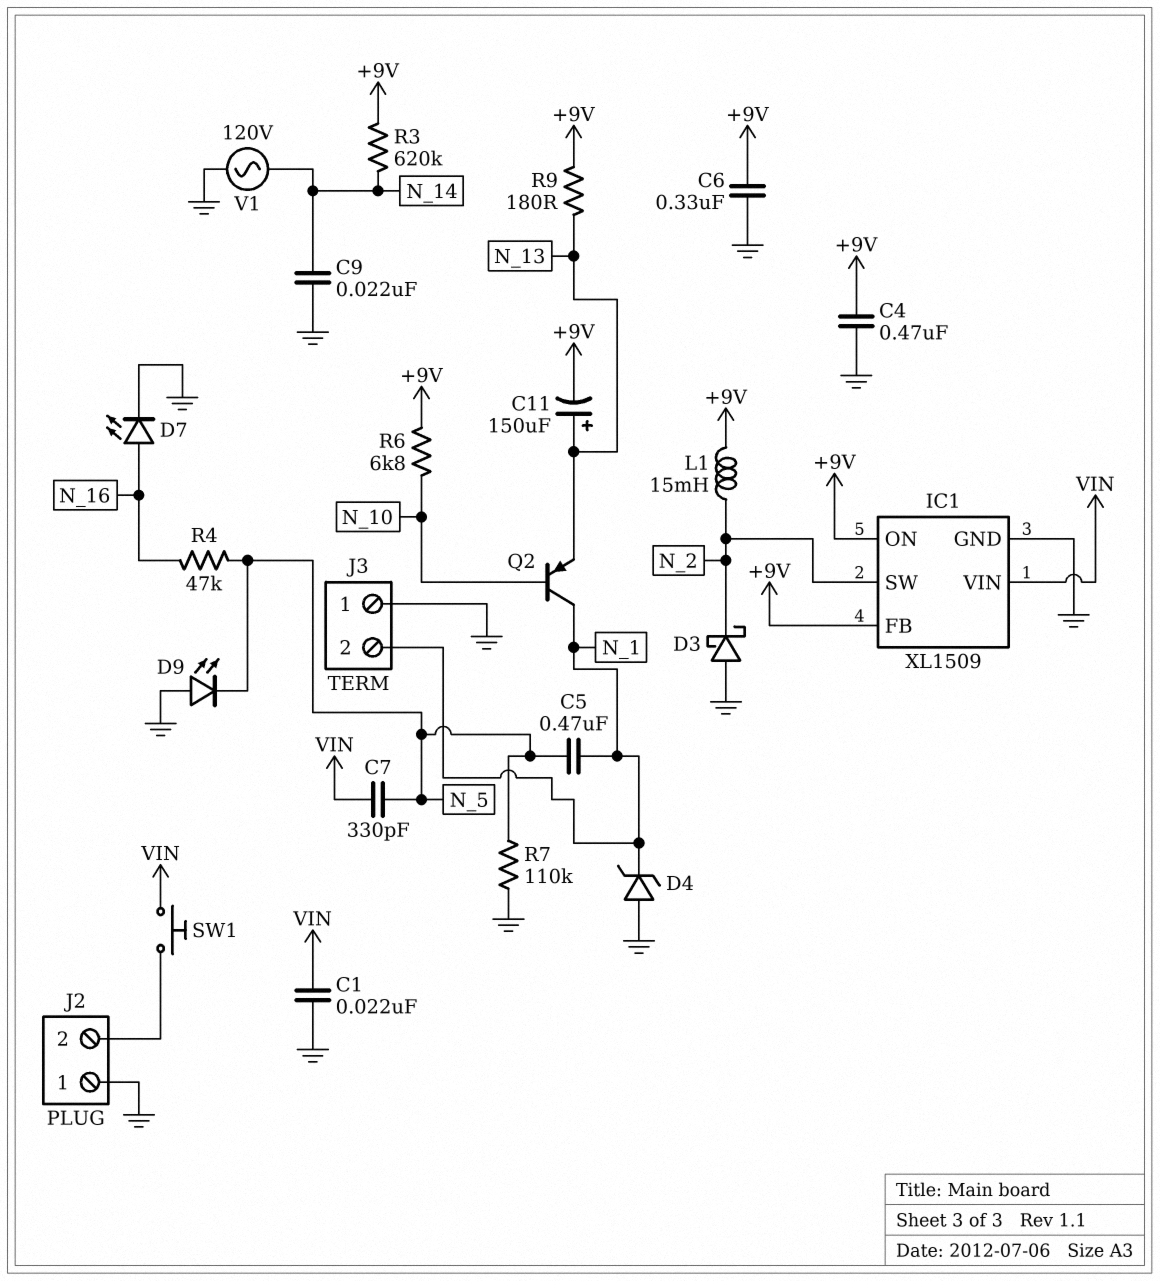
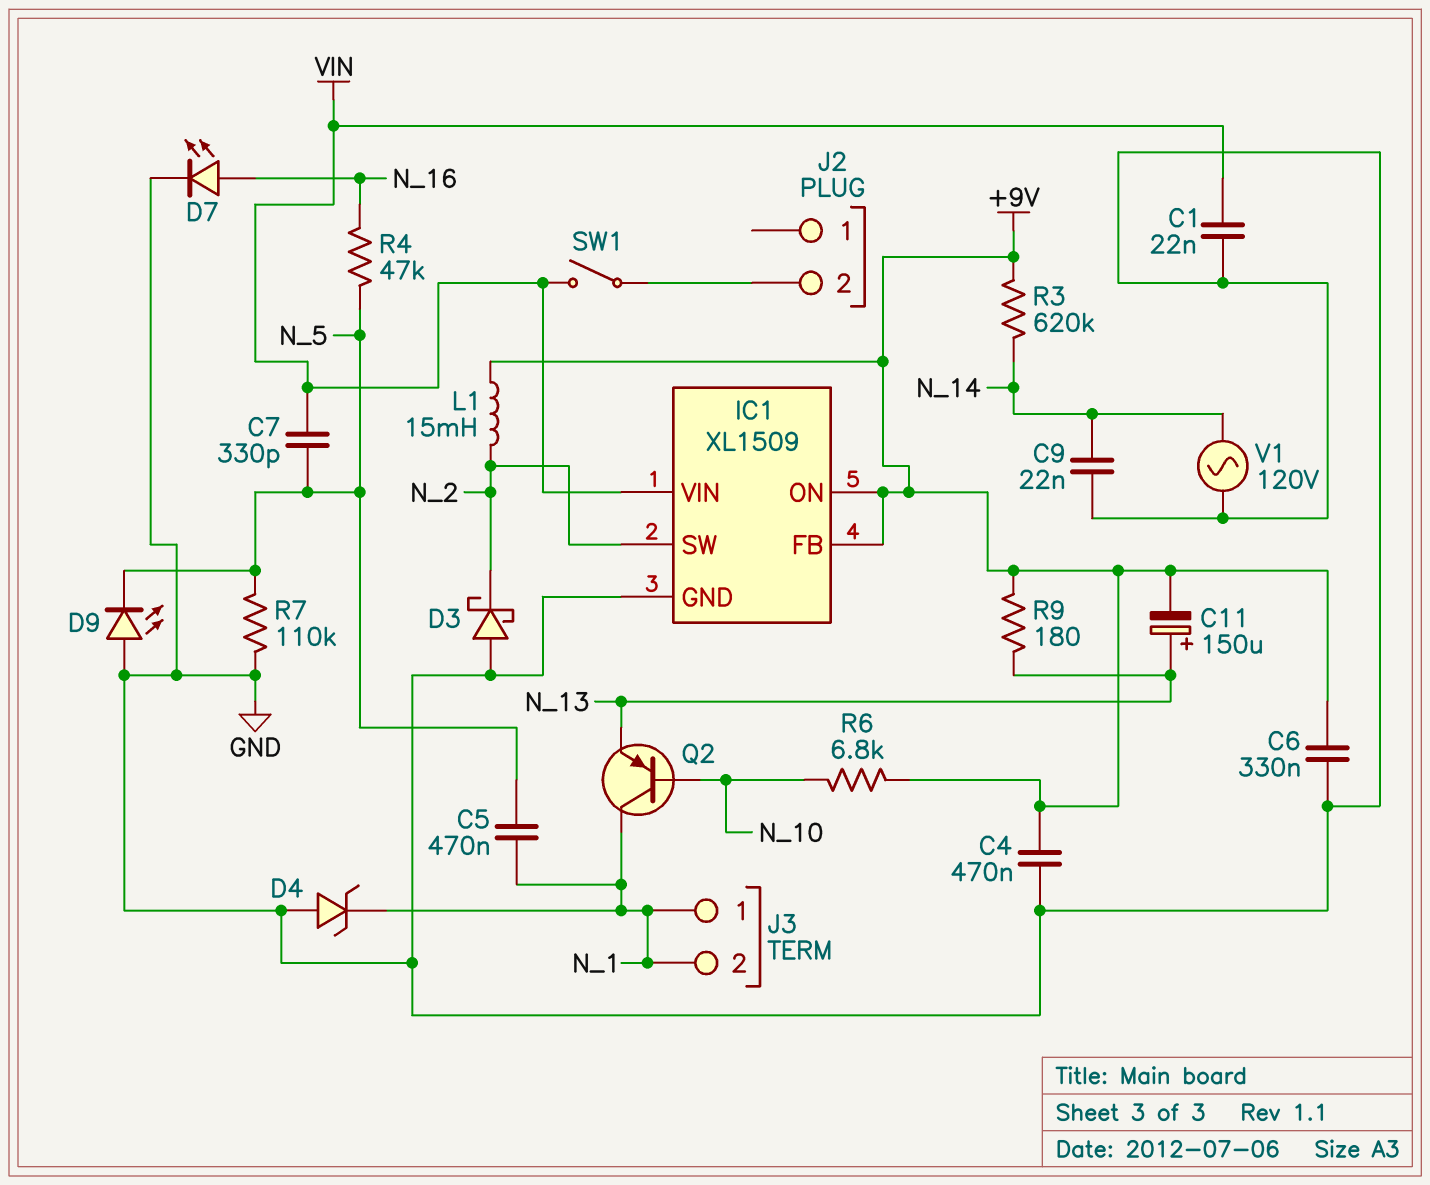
J2 pin 1: GND -> none
J3 pin 1: GND -> N_1
SW1: button (J2/2, VIN) -> switch (J2/2, VIN)

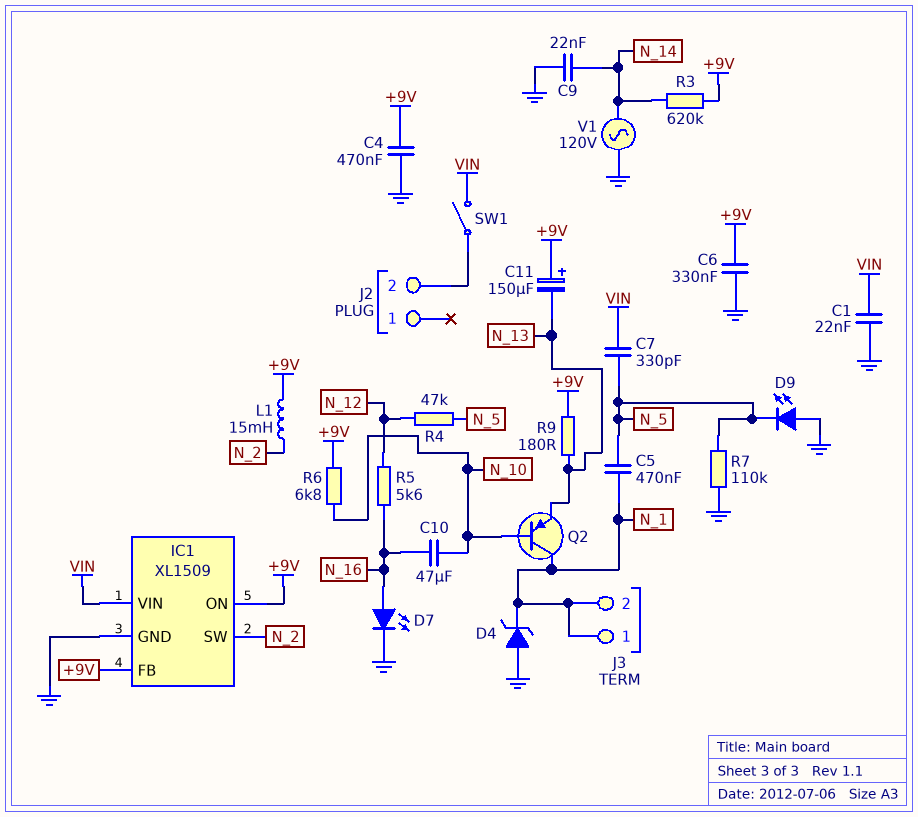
C10: none -> 47uF (N_10, N_16)
C11: 150uF (plus N_13, minus +9V) -> 150uF (plus +9V, minus N_13)
D3: schottky (A GND, K N_2) -> none
R4: 47k (N_5, N_16) -> 47k (N_5, N_12)
R5: none -> 5.6k (N_12, N_16)

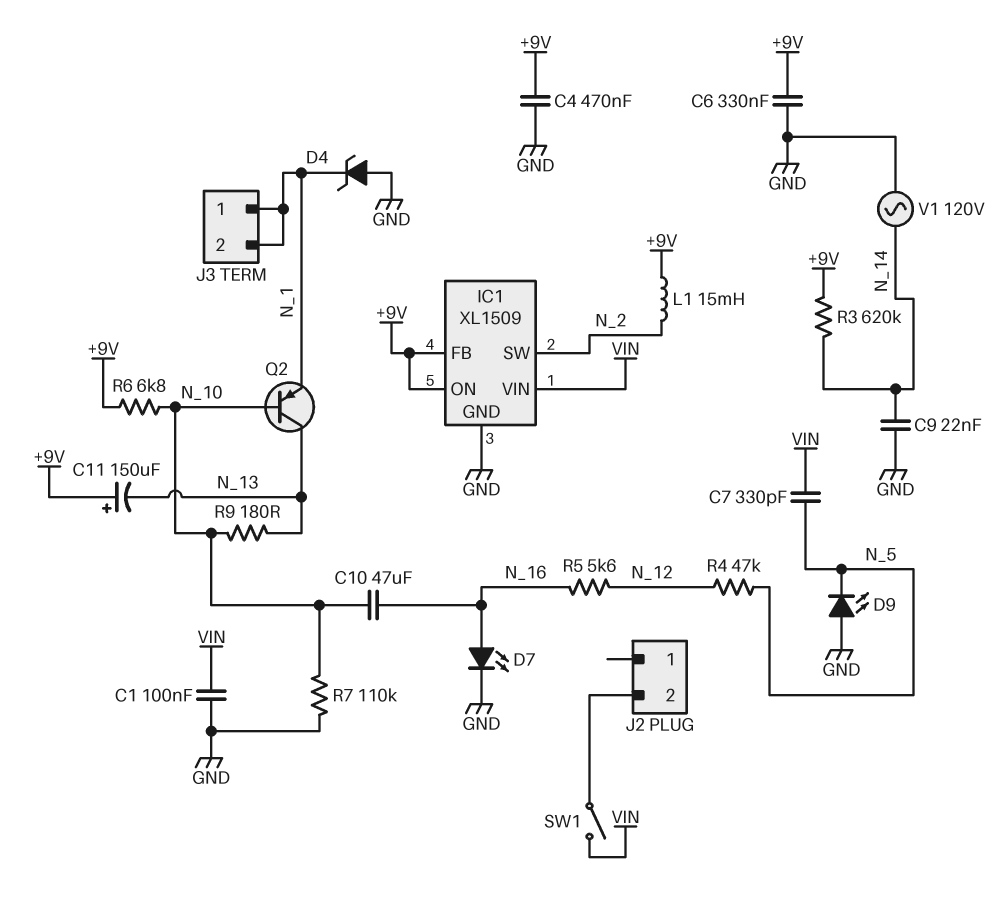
C1: 22nF (GND, VIN) -> 100nF (GND, VIN)
C5: 470nF (N_1, N_5) -> none
Q2: PNP (B N_10, C N_1, E N_13) -> PNP (B N_10, C N_13, E N_1)
R7: 110k (GND, N_5) -> 110k (GND, N_10)
R9: 180 (+9V, N_13) -> 180 (N_10, N_13)

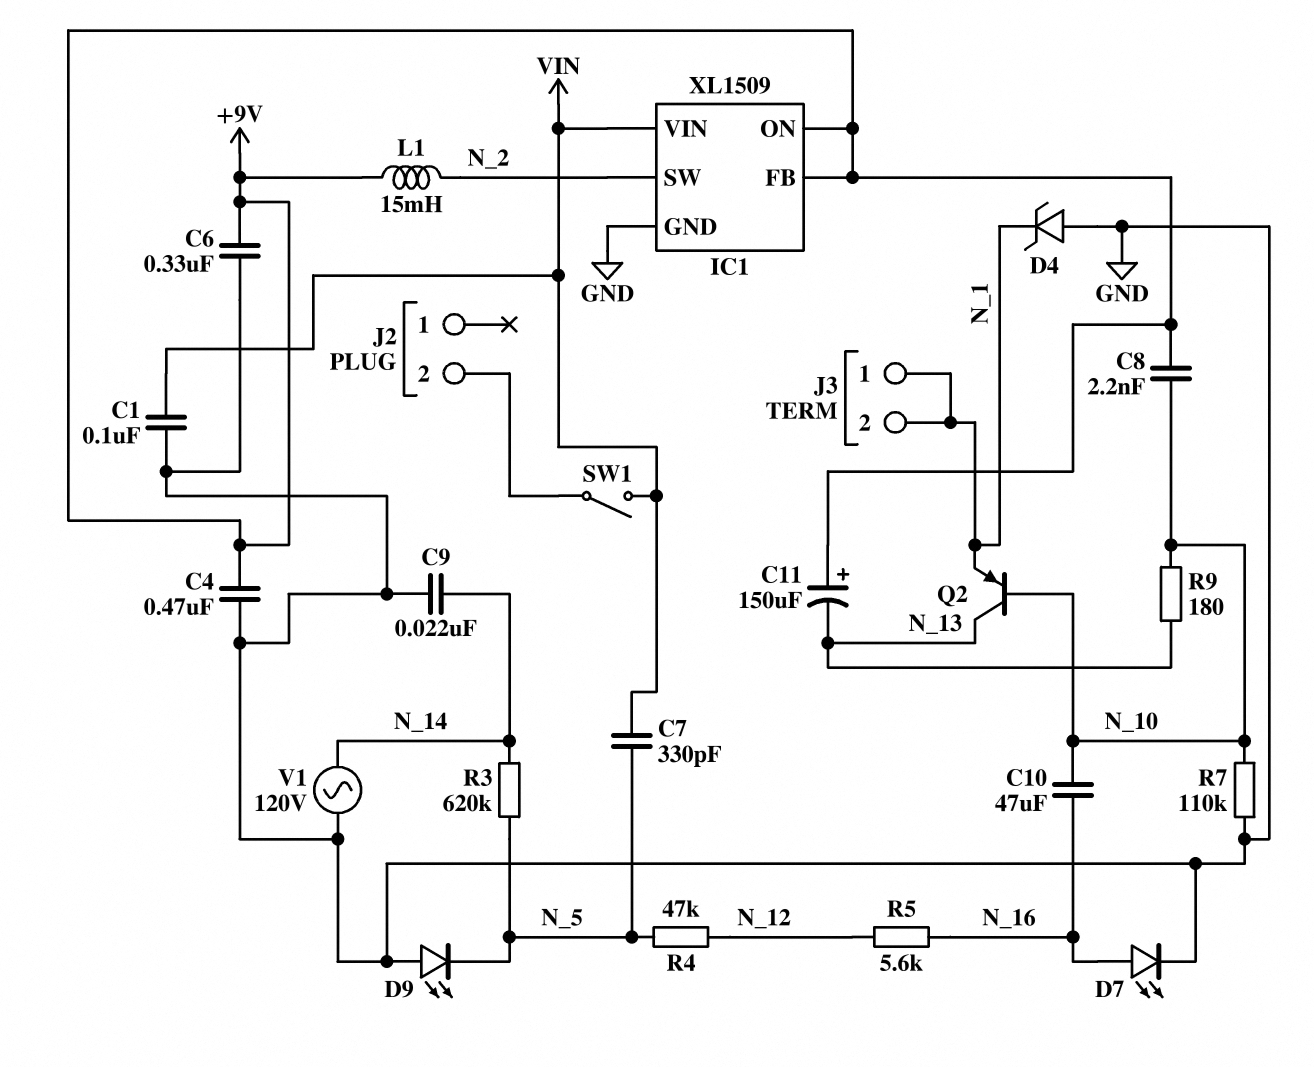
C8: none -> 2.2nF (+9V, N_10)
R3: 620k (+9V, N_14) -> 620k (N_5, N_14)
R6: 6.8k (+9V, N_10) -> none

